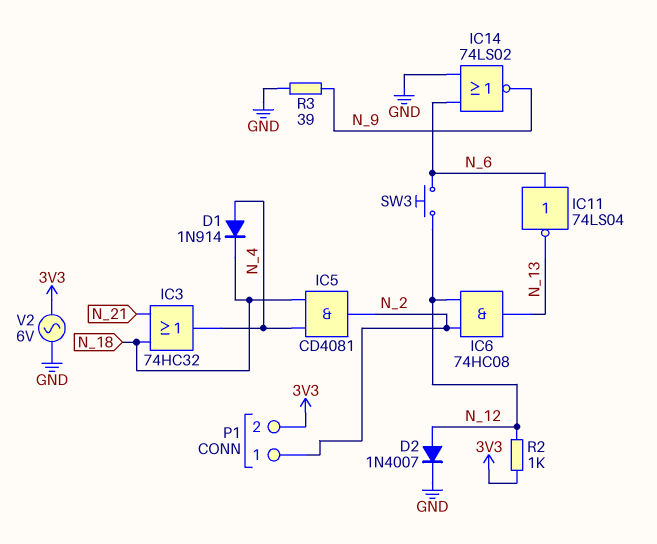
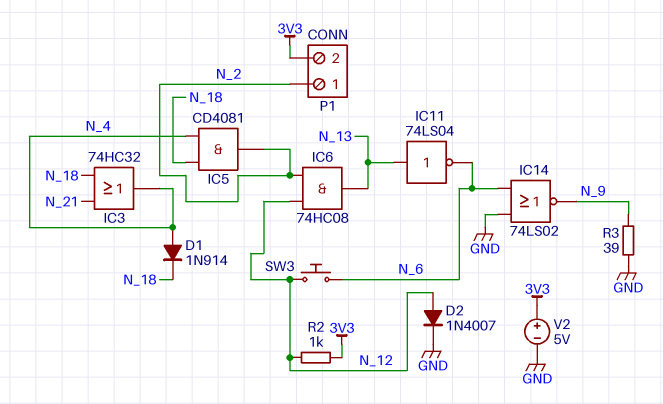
IC11: NOT 74LS04 (in N_6, out N_13) -> NOT 74LS04 (in N_13, out N_6)
V2: AC 6V (3V3, GND) -> 5V (plus 3V3, minus GND)

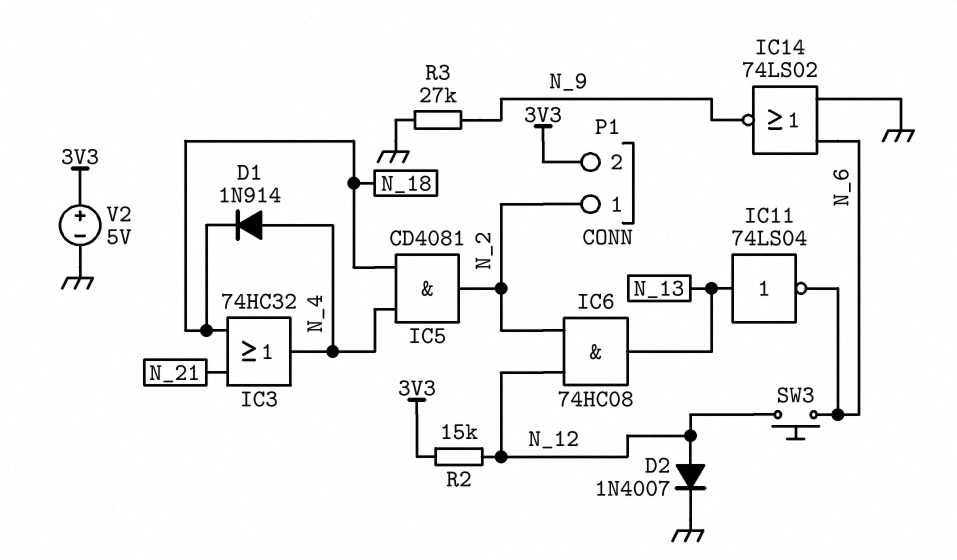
R2: 1k (3V3, N_12) -> 15k (3V3, N_12)
R3: 39 (GND, N_9) -> 27k (GND, N_9)

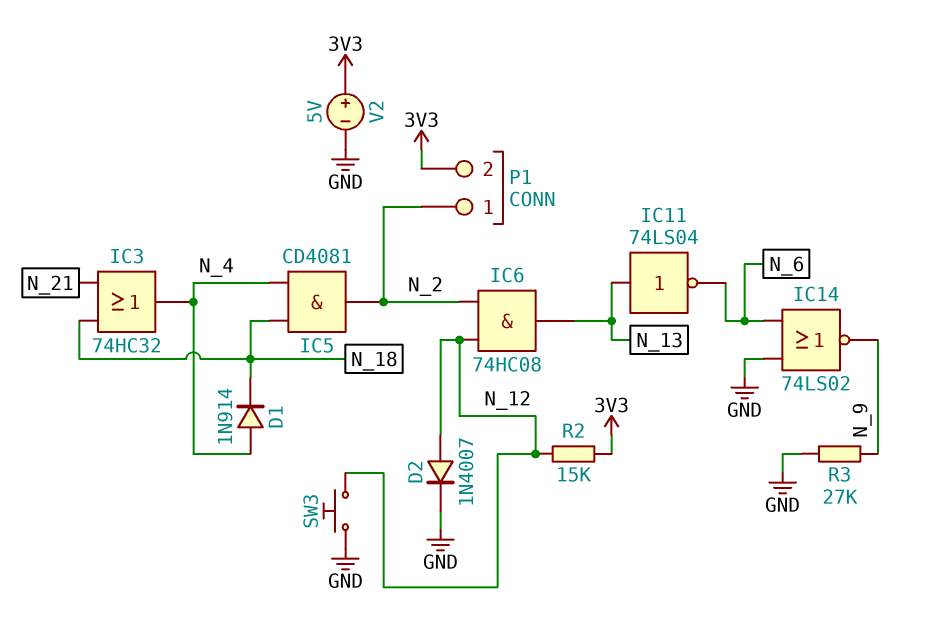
SW3: button (N_6, N_12) -> button (GND, N_12)

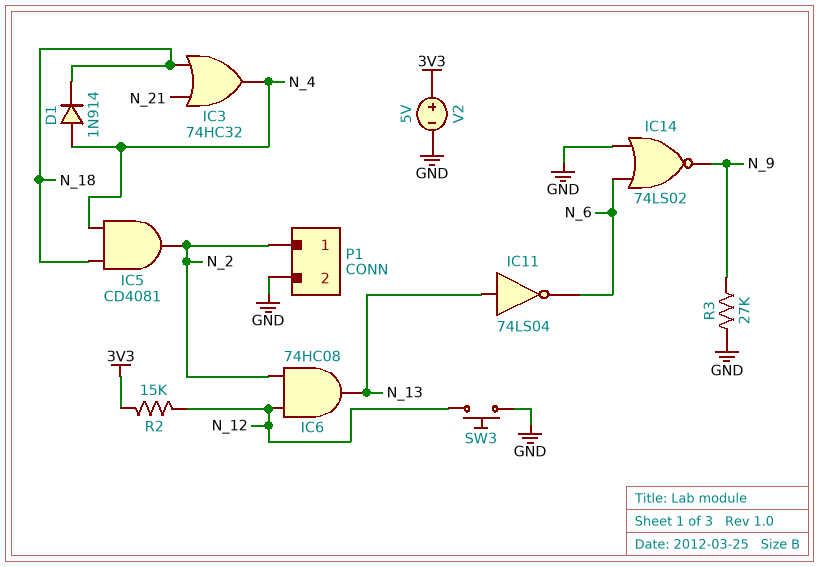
D2: diode 1N4007 (A N_12, K GND) -> none
P1 pin 2: 3V3 -> GND

